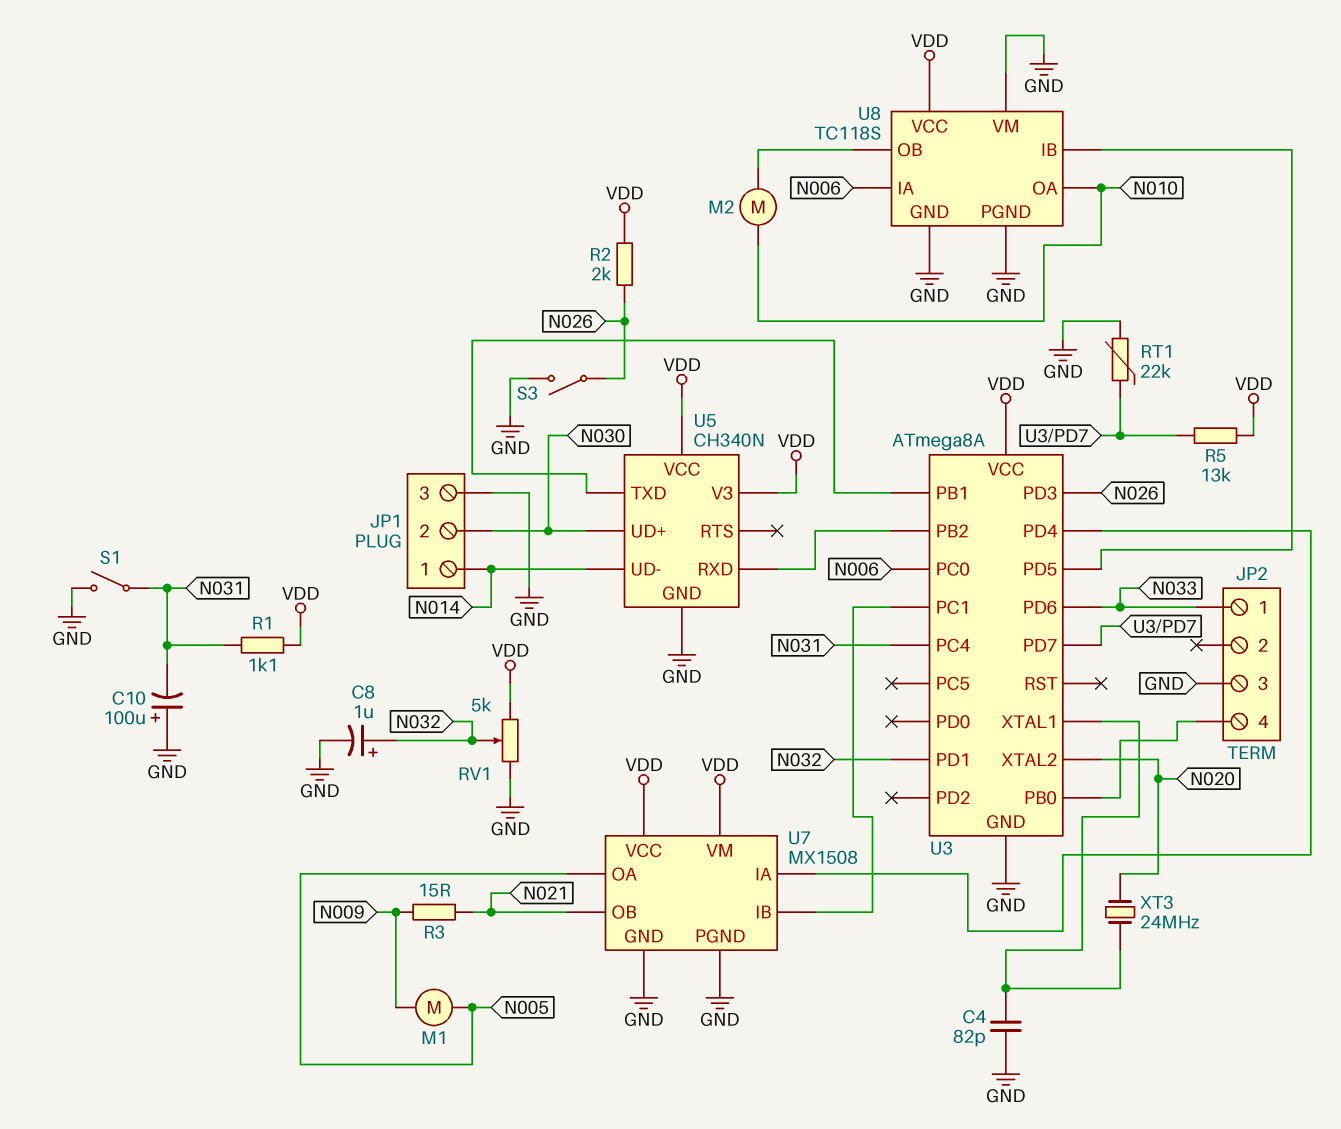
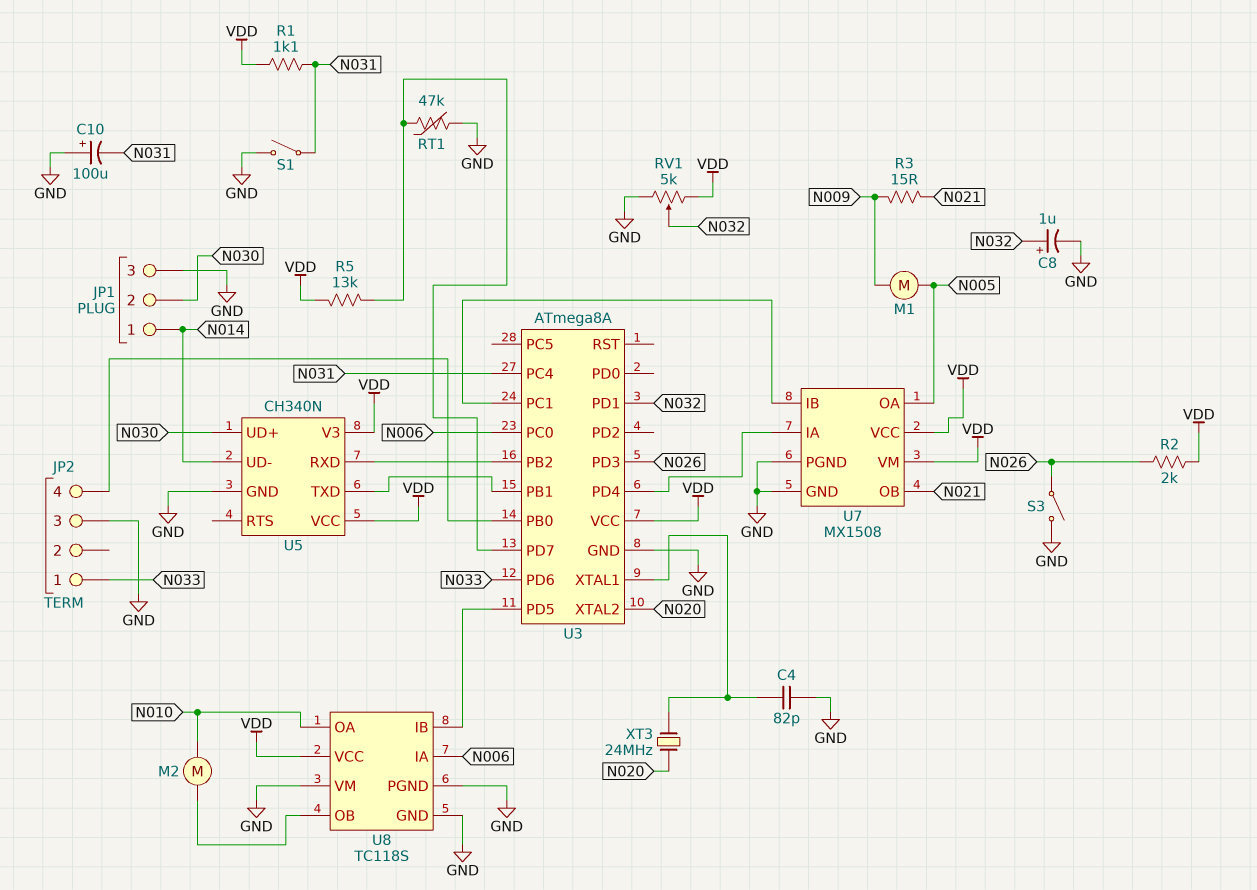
RT1: 22k (GND, U3/PD7) -> 47k (GND, U3/PD7)

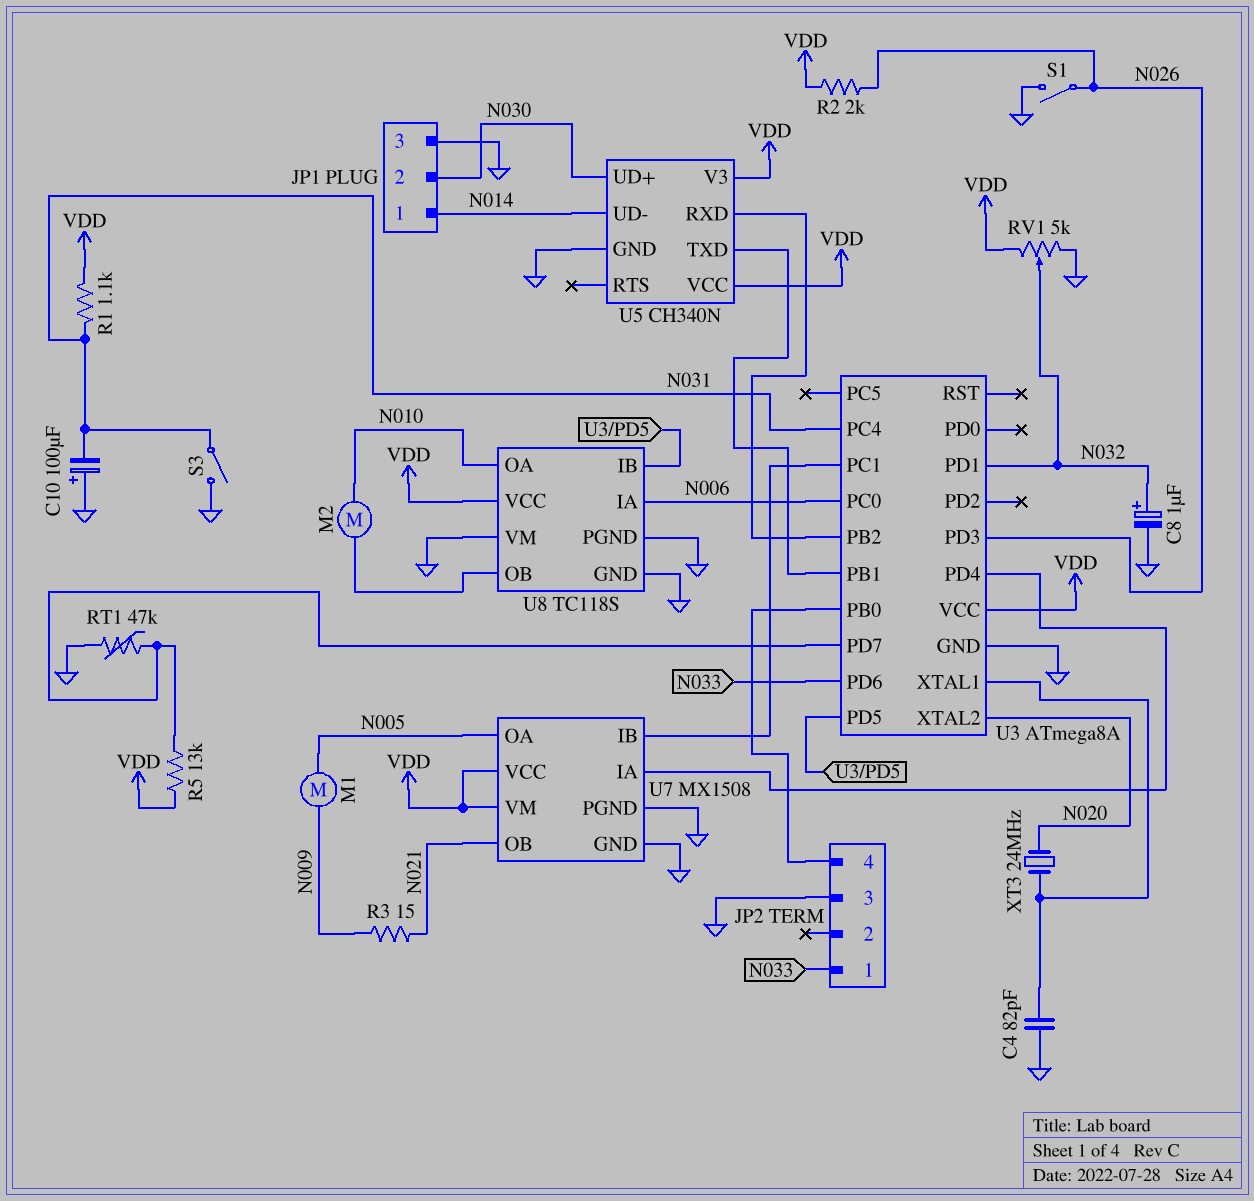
S1: switch (GND, N031) -> switch (GND, N026)
S3: switch (GND, N026) -> switch (GND, N031)

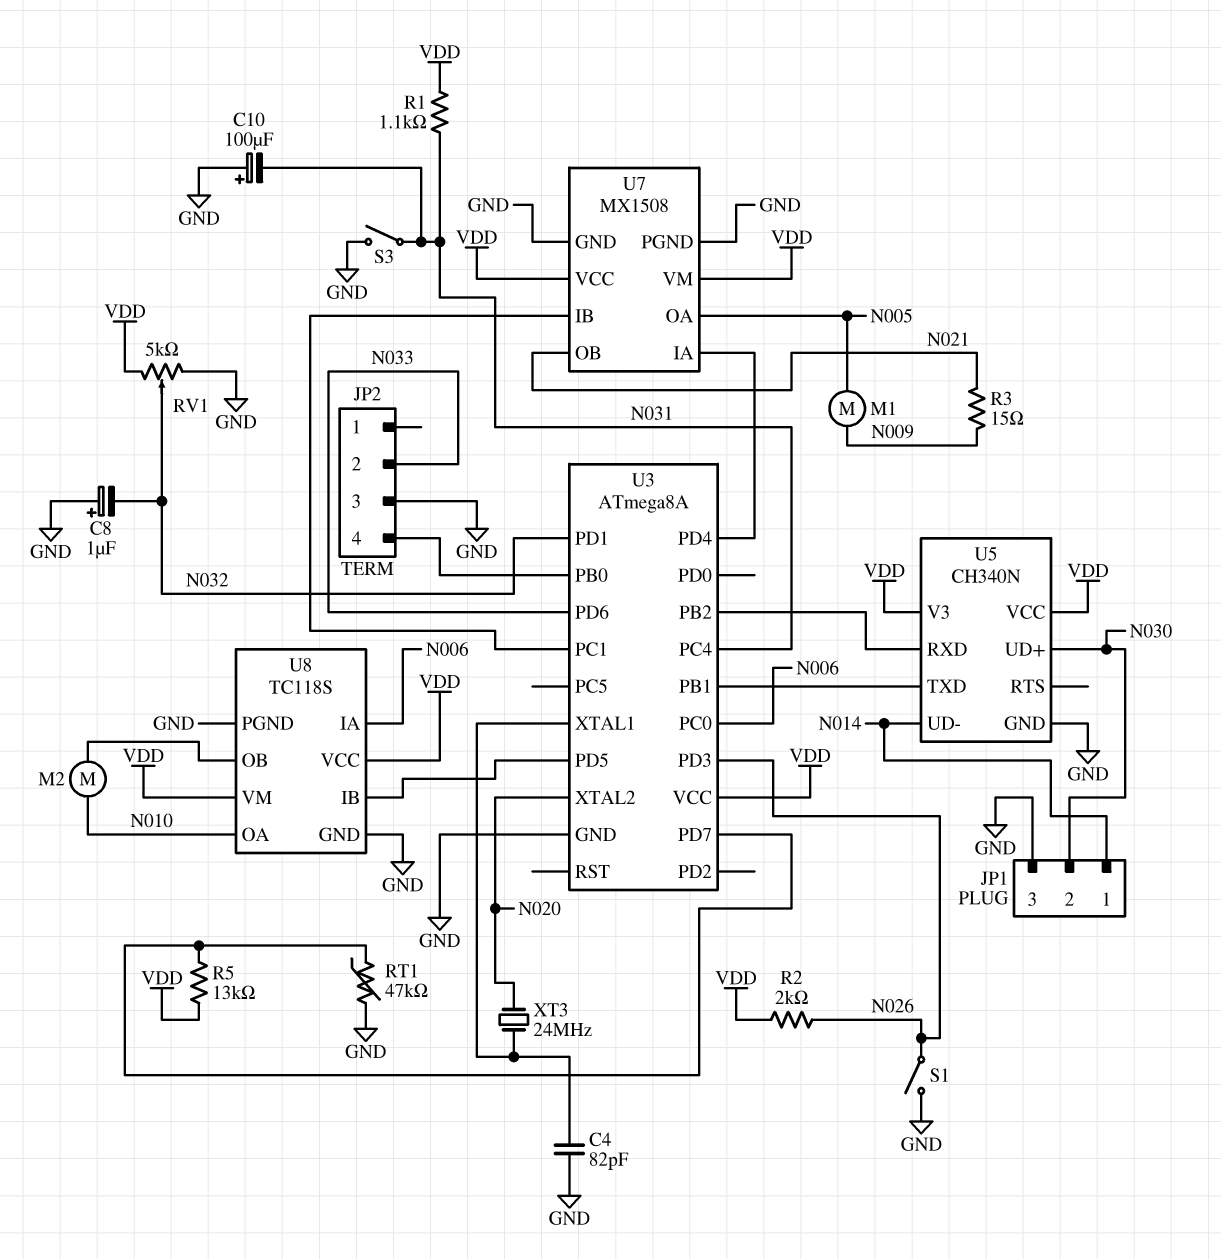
C8: 1uF (plus N032, minus GND) -> 1uF (plus GND, minus N032)
JP2 pin 1: N033 -> none
JP2 pin 2: none -> N033
U8 pin VM: GND -> VDD

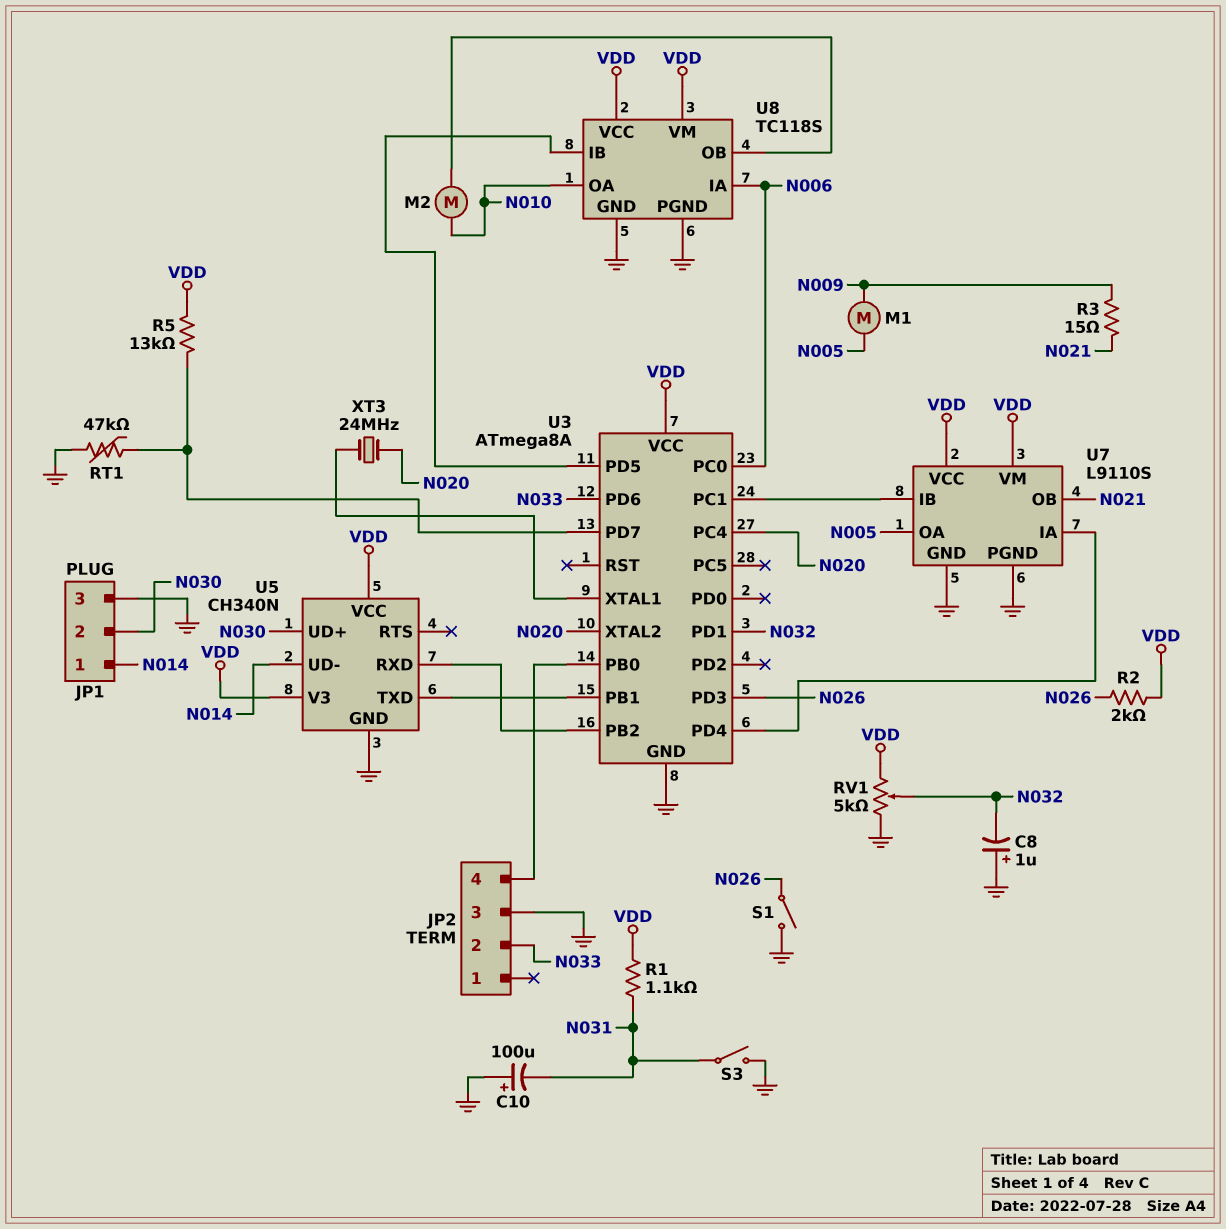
C4: 82pF (GND, U3/XTAL1) -> none
U3 pin PC4: N031 -> N020
U7: MX1508 -> L9110S

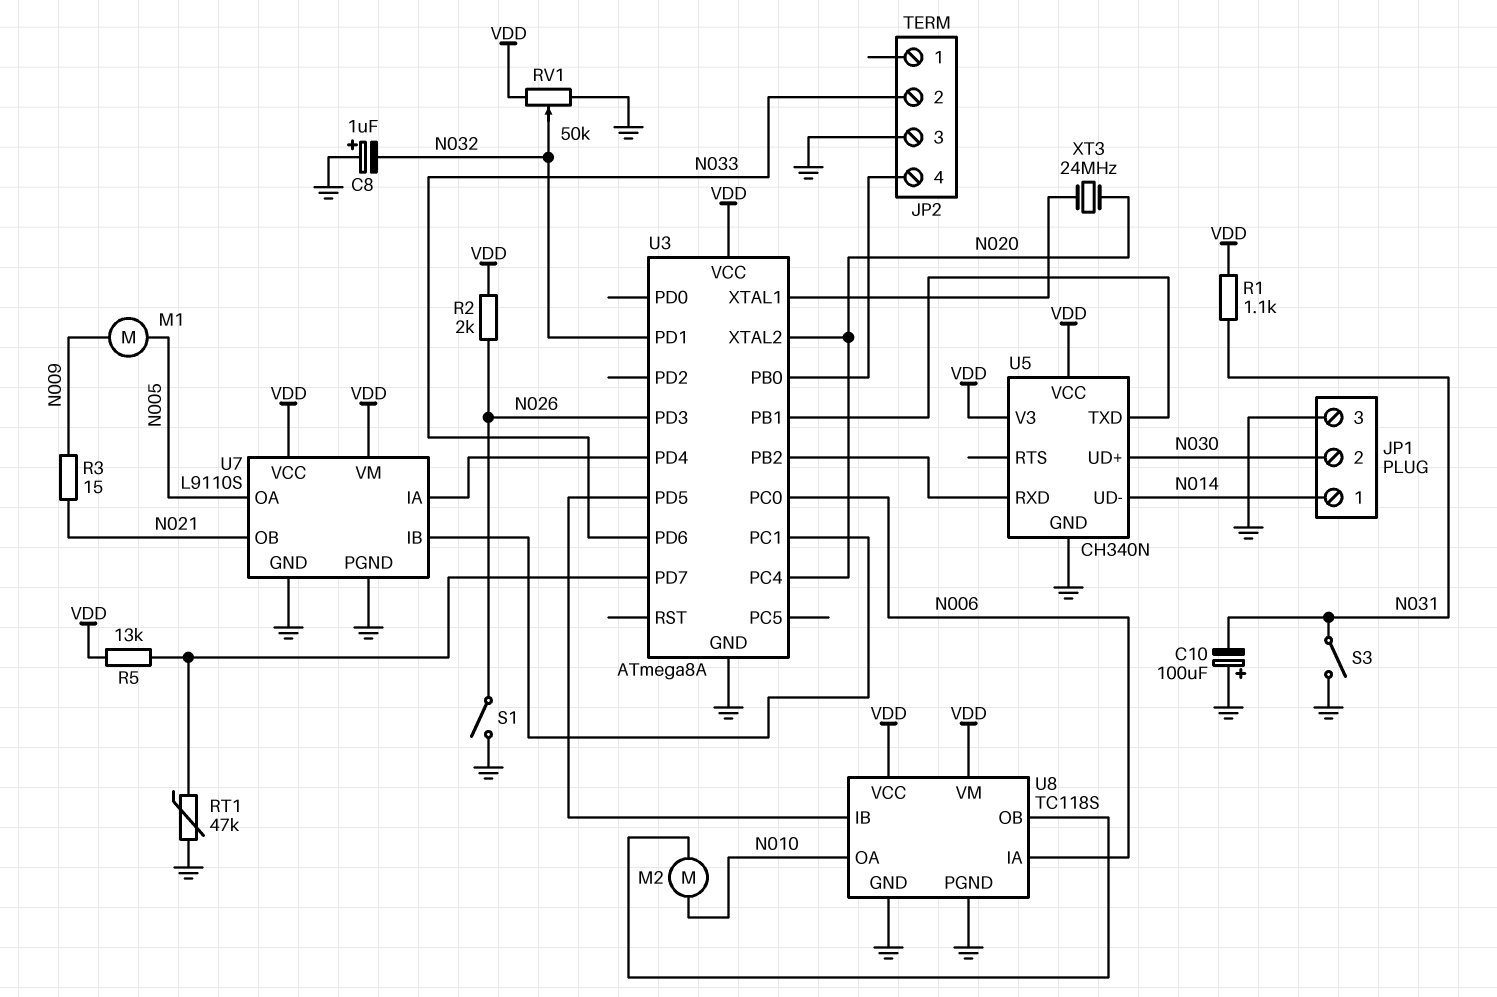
RV1: 5k (GND, VDD, wiper N032) -> 50k (GND, VDD, wiper N032)

